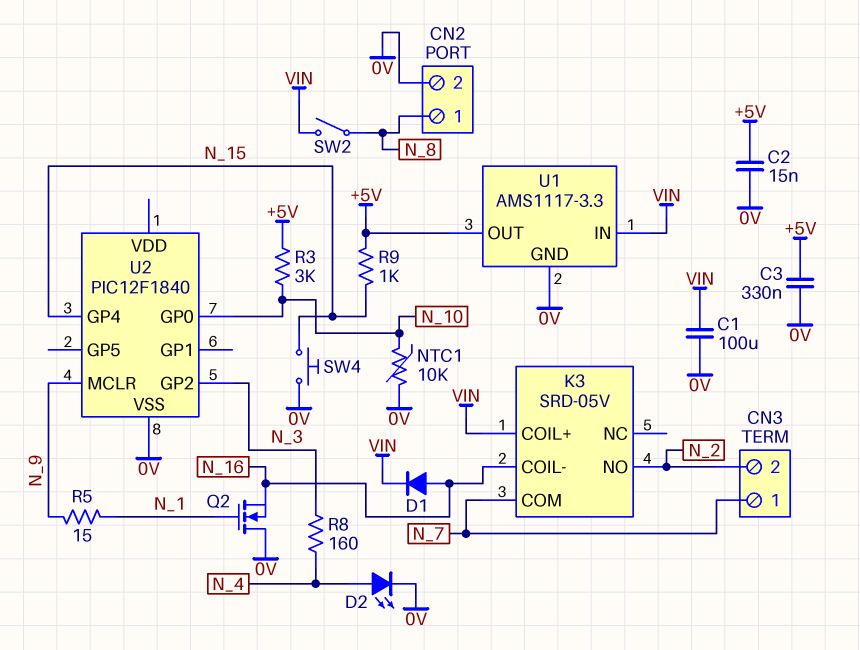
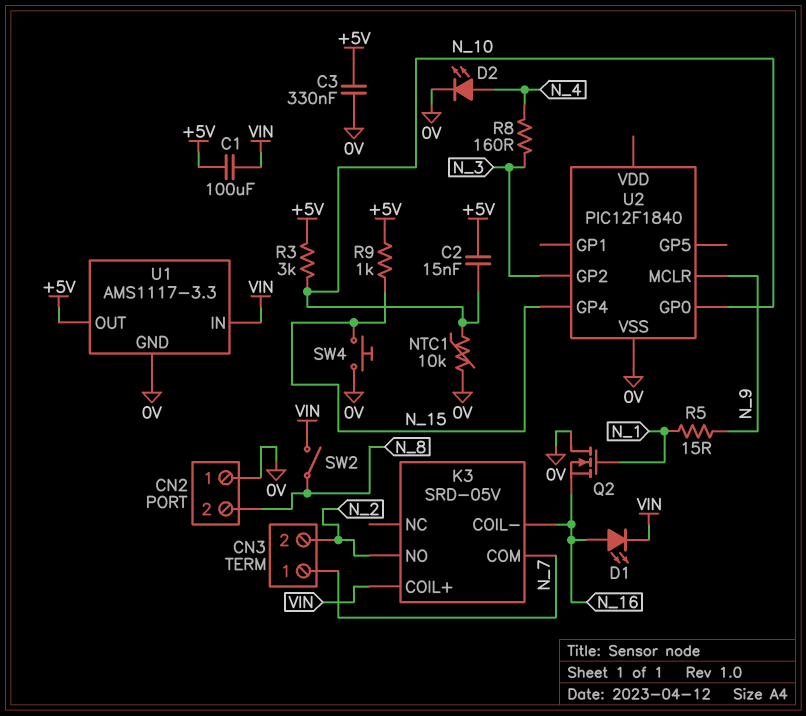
C1: 100uF (0V, VIN) -> 100uF (+5V, VIN)
C2: 15nF (+5V, 0V) -> 15nF (+5V, N_10)
CN2 pin 1: N_8 -> 0V
CN2 pin 2: 0V -> N_8
D1: diode (A N_16, K VIN) -> LED (A N_16, K VIN)

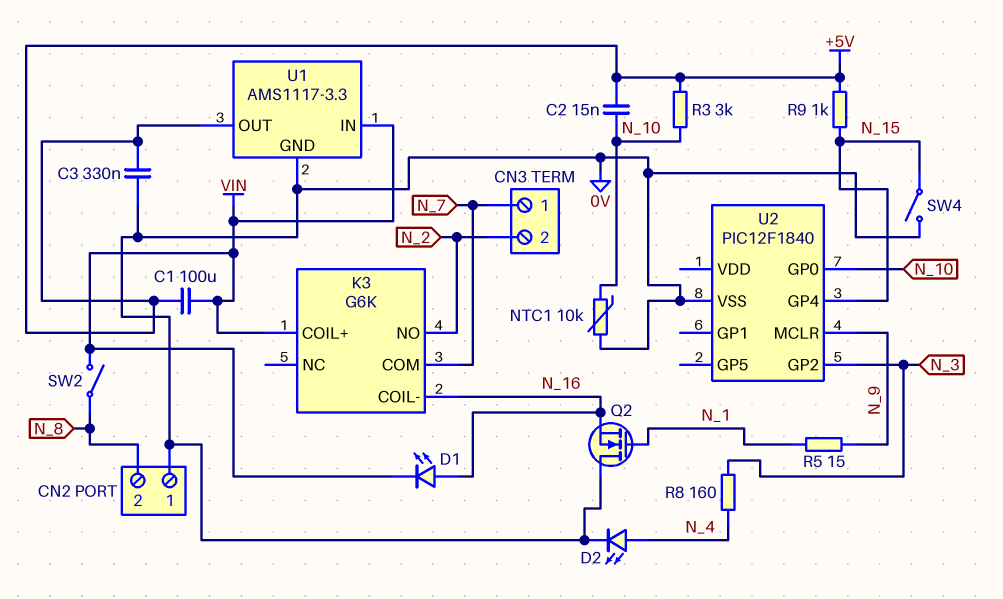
K3: SRD-05V -> G6K
SW4: button (0V, N_15) -> switch (0V, N_15)

